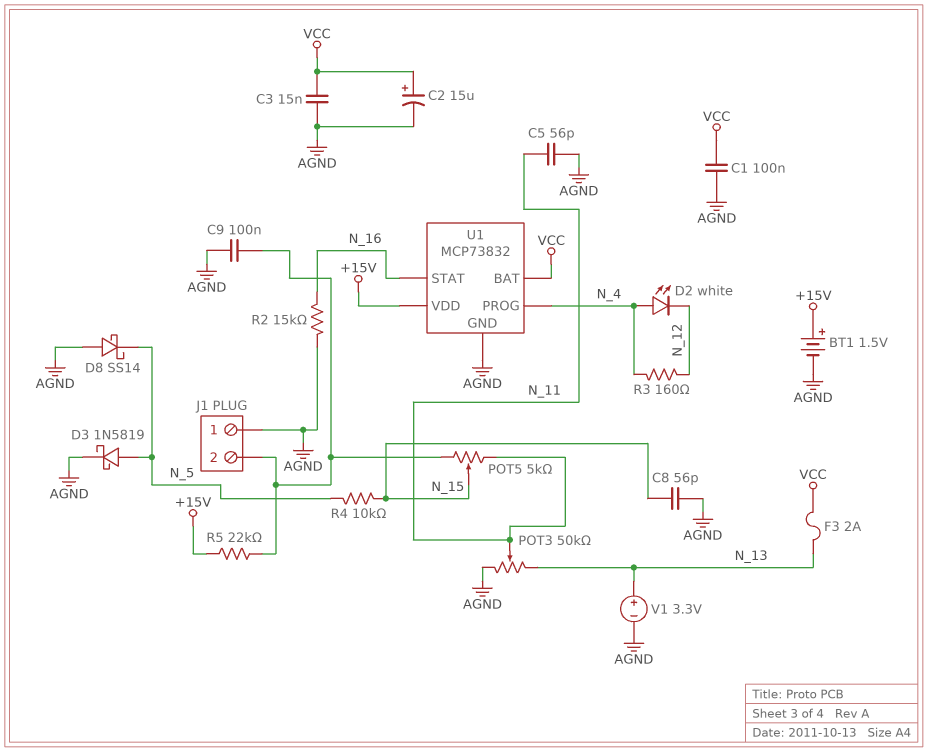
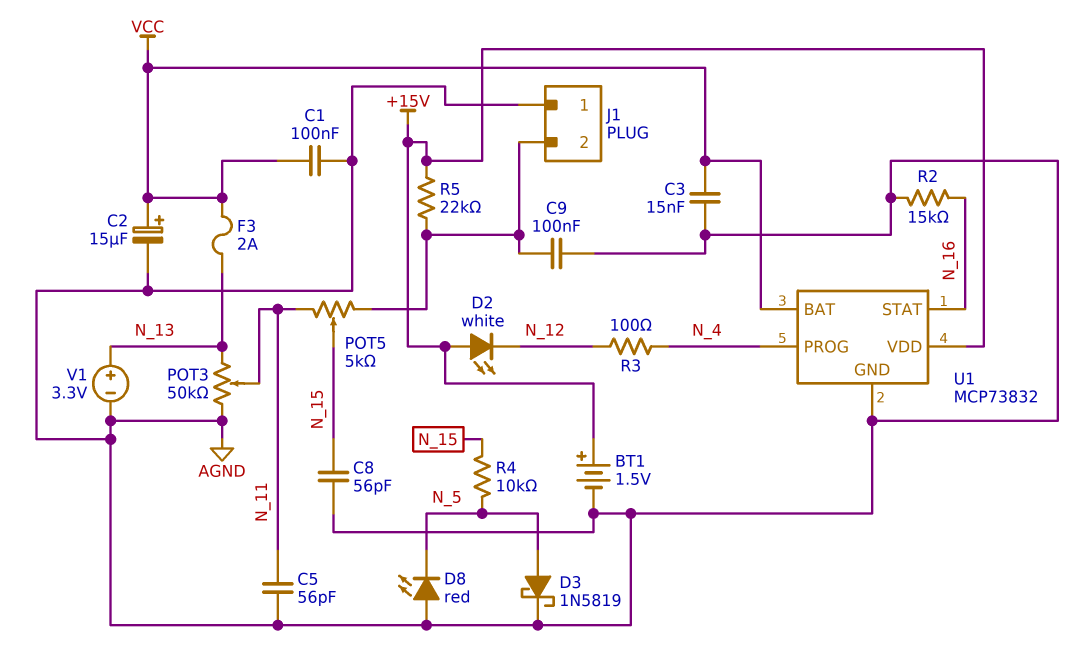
D2: LED white (A N_4, K N_12) -> LED white (A +15V, K N_12)
D8: schottky SS14 (A AGND, K N_5) -> LED red (A AGND, K N_5)
R3: 160 (N_4, N_12) -> 100 (N_4, N_12)

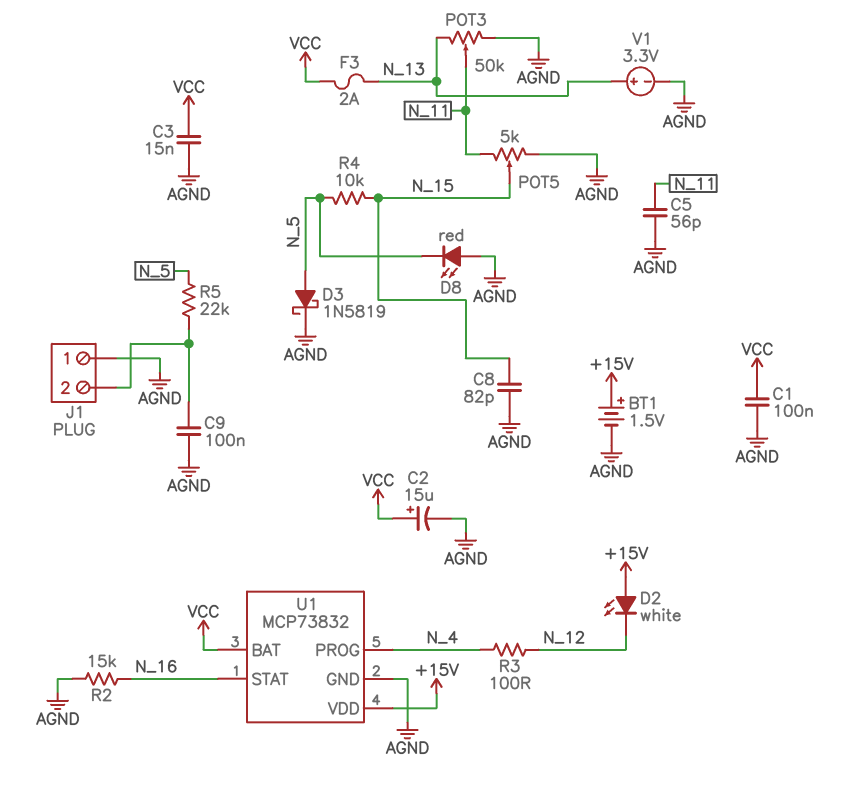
C8: 56pF (AGND, N_15) -> 82pF (AGND, N_15)
POT5: 5k (J1/2, N_11, wiper N_15) -> 5k (AGND, N_11, wiper N_15)
R5: 22k (+15V, J1/2) -> 22k (J1/2, N_5)

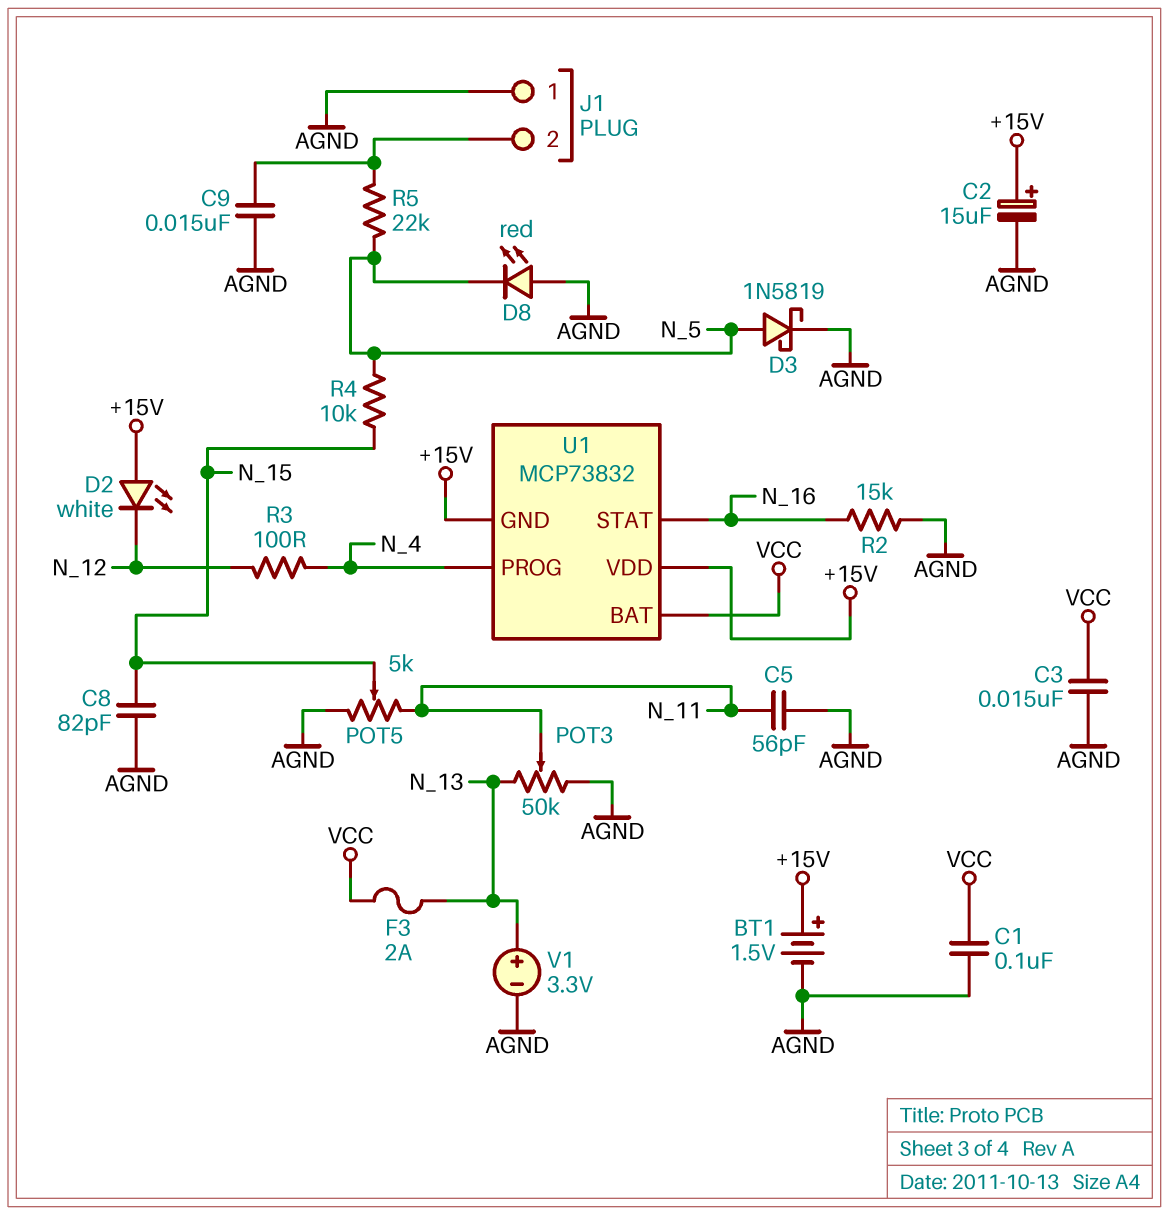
C2: 15uF (plus VCC, minus AGND) -> 15uF (plus +15V, minus AGND)
C9: 100nF (AGND, J1/2) -> 15nF (AGND, J1/2)
U1 pin GND: AGND -> +15V

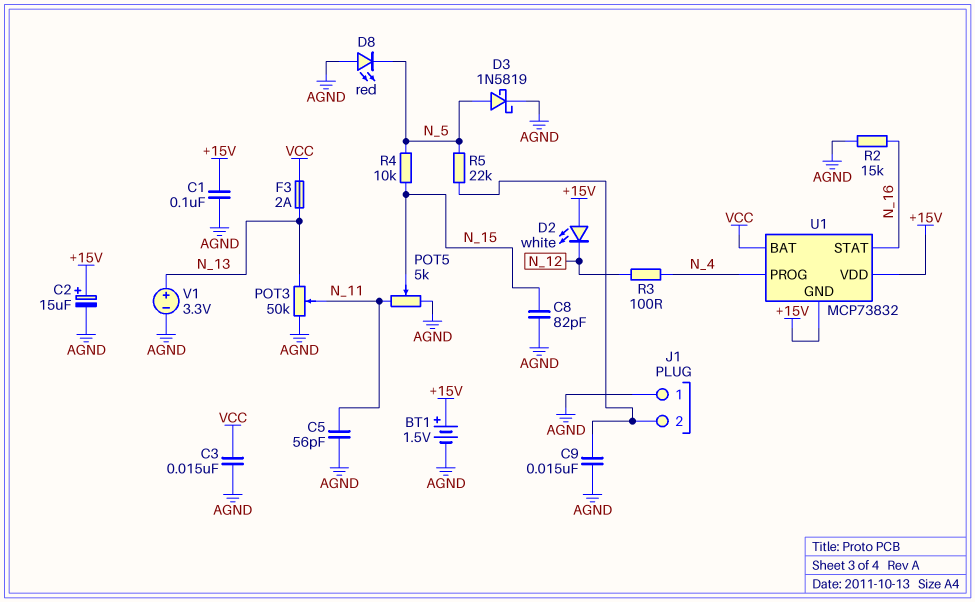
C1: 100nF (AGND, VCC) -> 100nF (+15V, AGND)

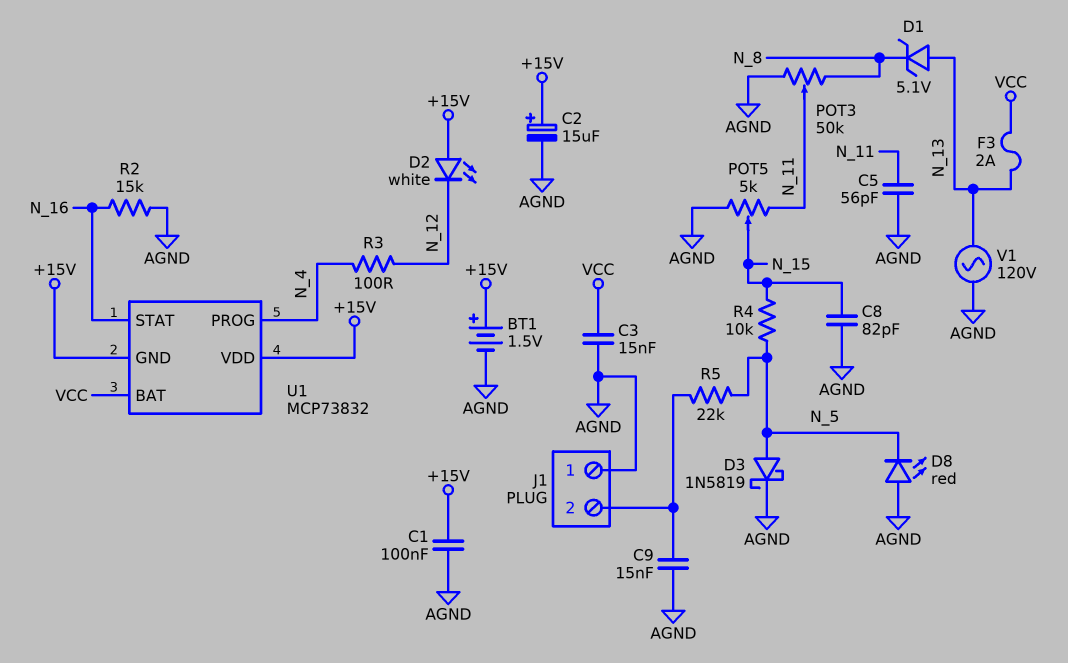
D1: none -> zener 5.1V (A N_13, K N_8)
POT3: 50k (AGND, N_13, wiper N_11) -> 50k (AGND, N_8, wiper N_11)
V1: 3.3V (plus N_13, minus AGND) -> AC 120V (AGND, N_13)

